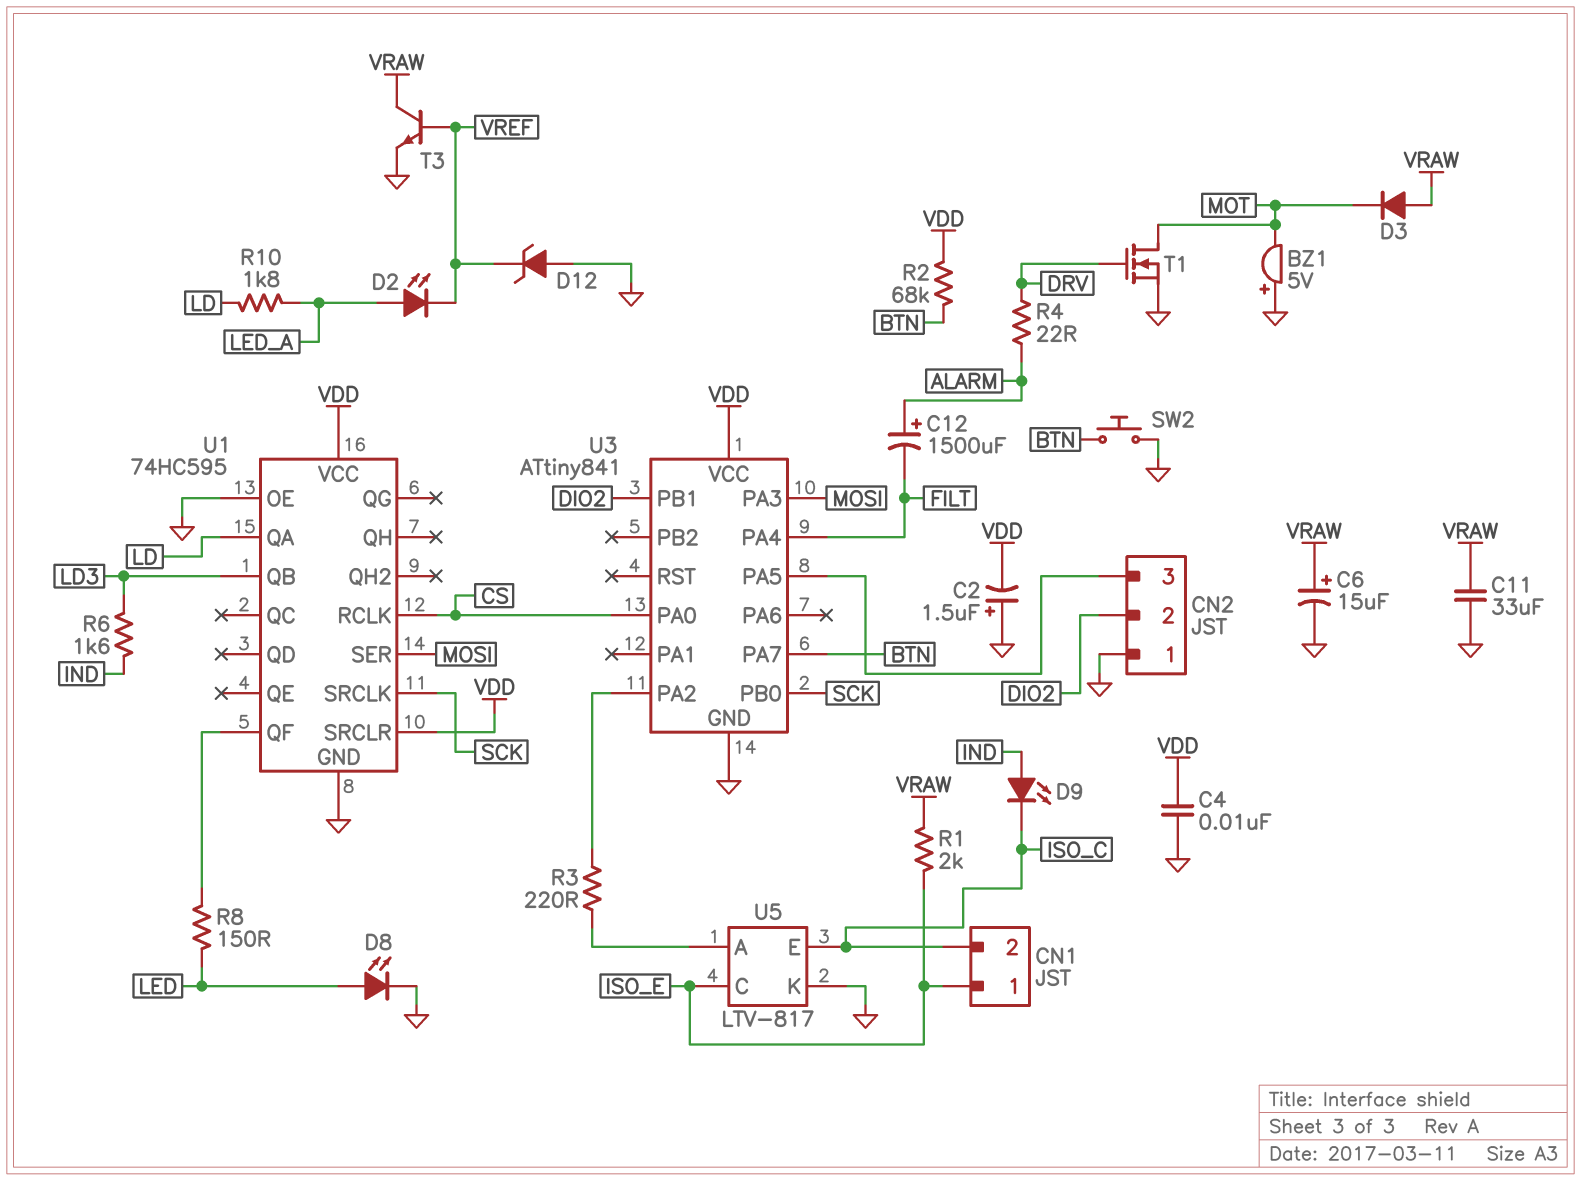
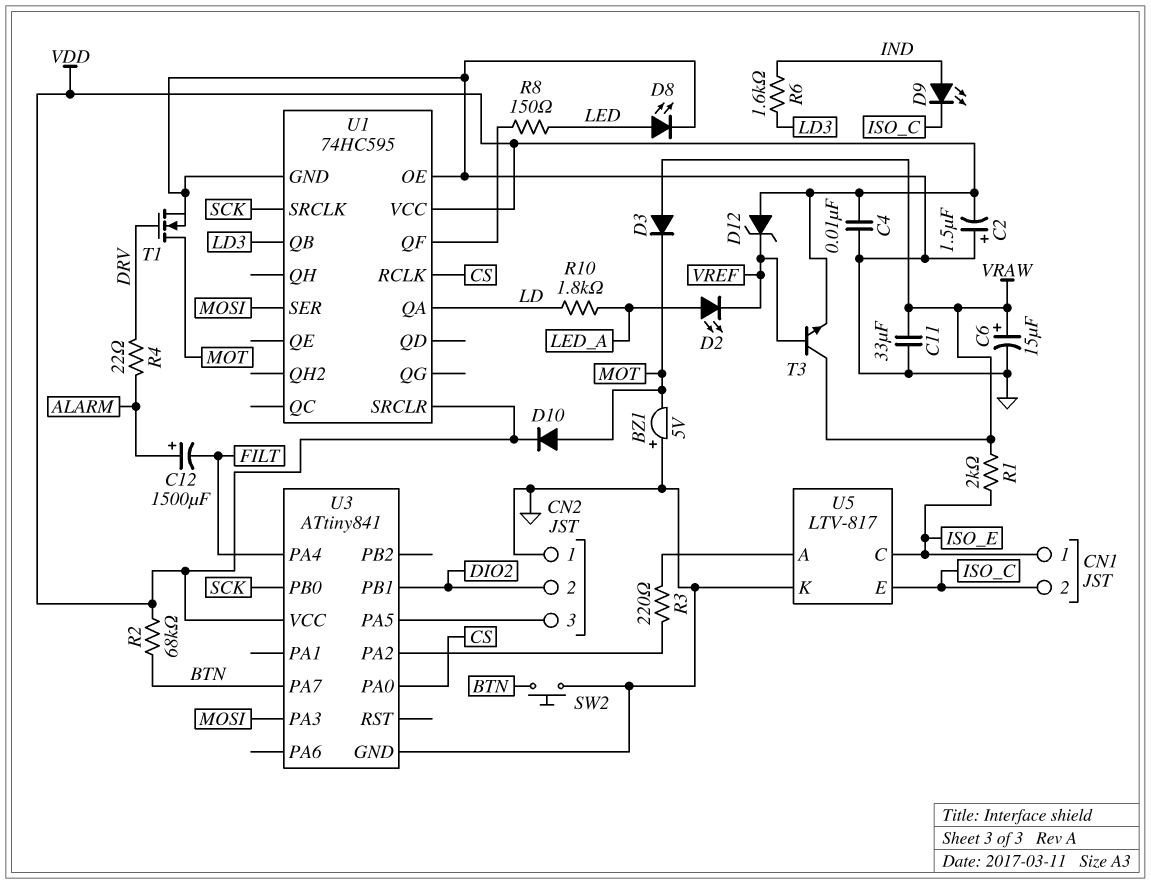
D10: none -> diode (A MOT, K VDD)
D12: zener (A GND, K VREF) -> zener (A VDD, K VREF)
T3: NPN (B VREF, C VRAW, E GND) -> NPN (B VREF, C VRAW, E VDD)

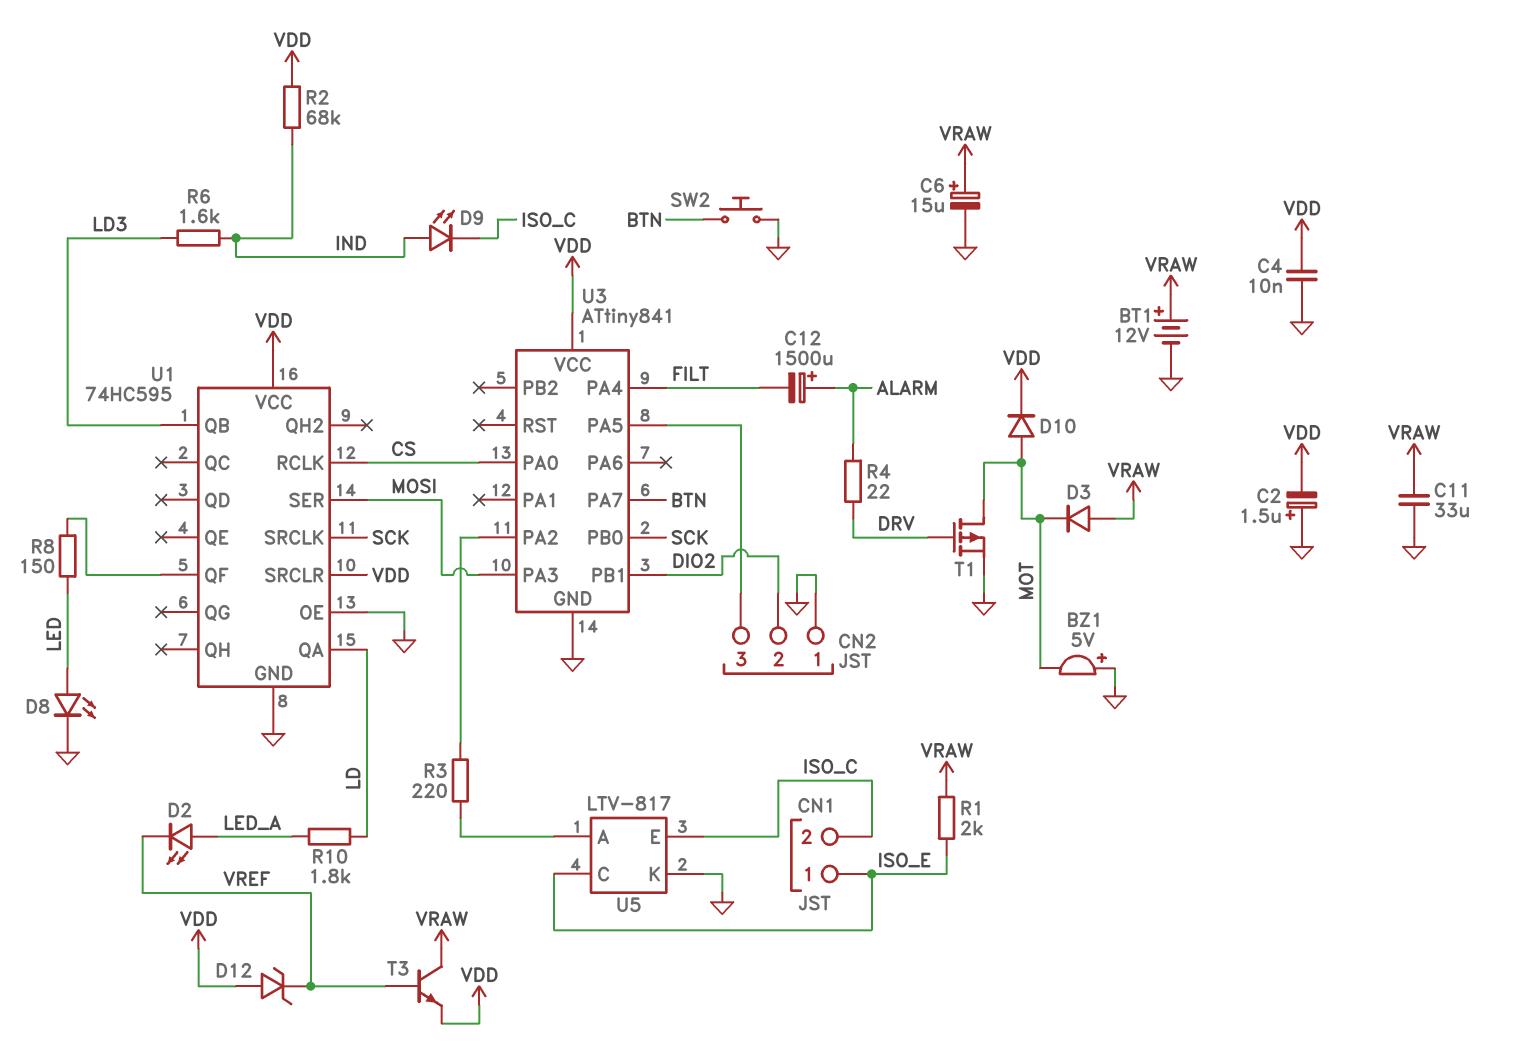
BT1: none -> 12V (plus VRAW, minus GND)
R2: 68k (BTN, VDD) -> 68k (IND, VDD)
T1: NMOS (G DRV, D MOT, S GND) -> PMOS (G DRV, D MOT, S GND)

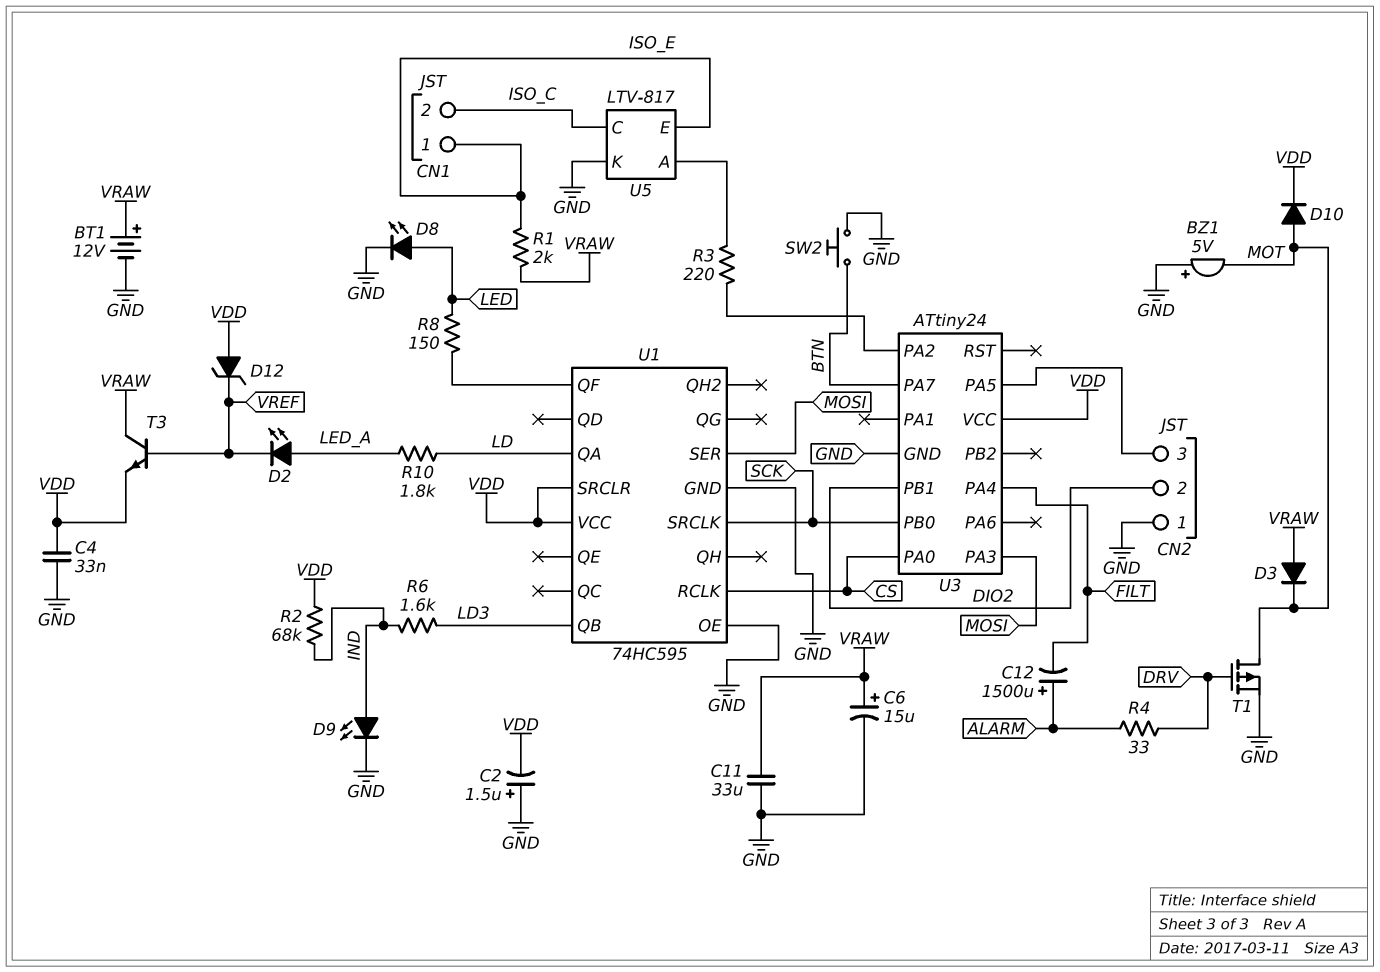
C4: 10nF (GND, VDD) -> 33nF (GND, VDD)
D9: LED (A IND, K ISO_C) -> LED (A IND, K GND)
R4: 22 (ALARM, DRV) -> 33 (ALARM, DRV)
U3: ATtiny841 -> ATtiny24
U5 pin C: ISO_E -> ISO_C
U5 pin E: ISO_C -> ISO_E

